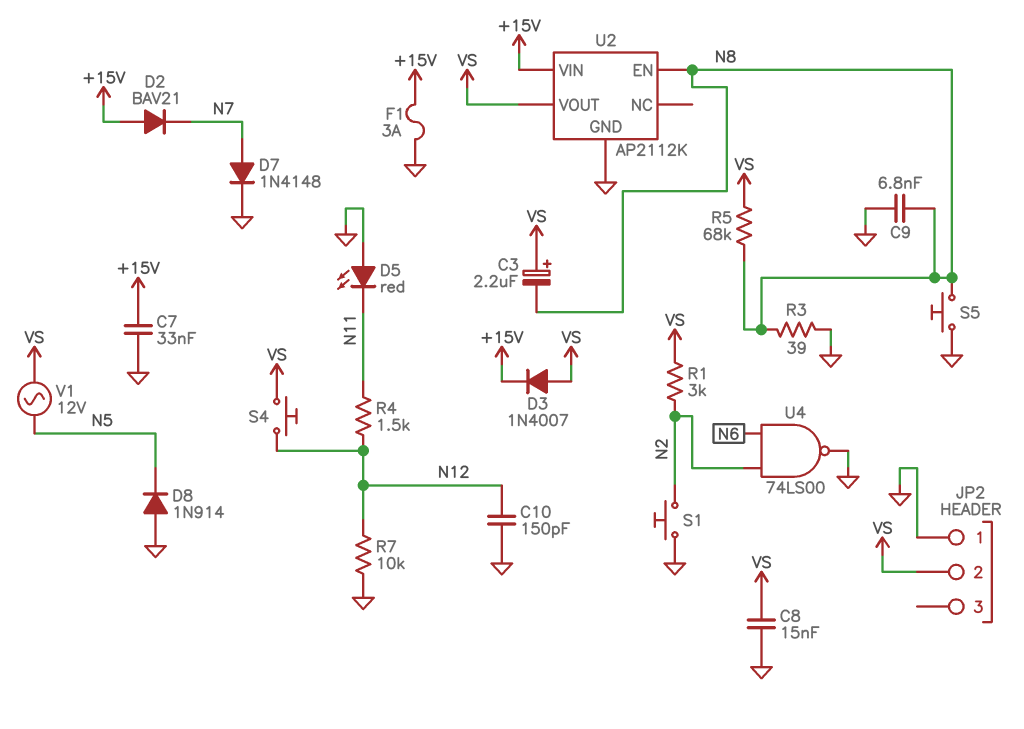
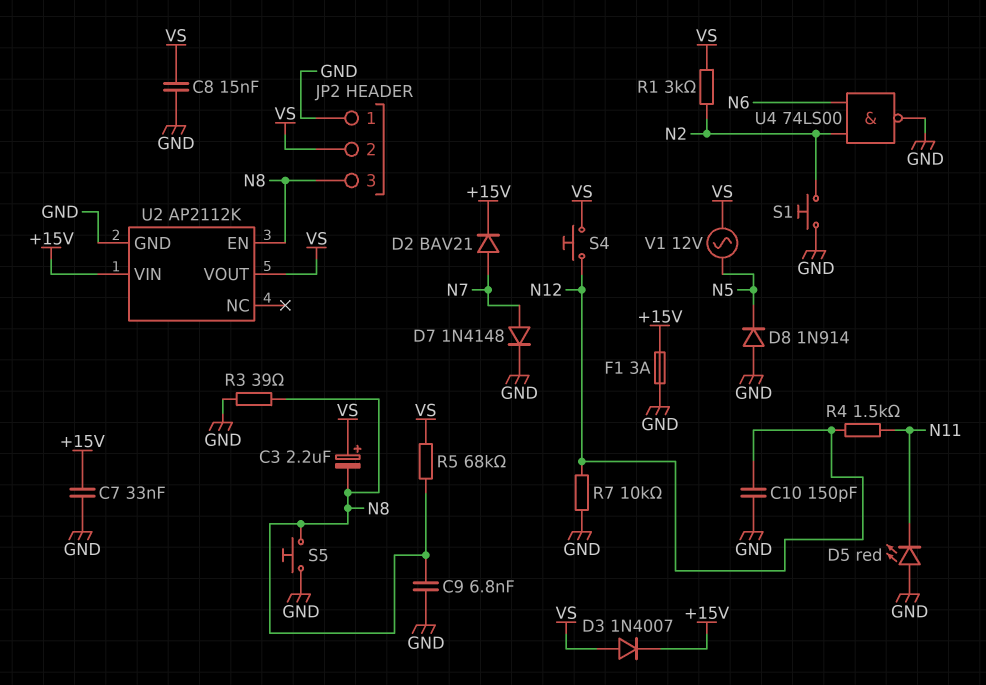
D2: diode BAV21 (A +15V, K N7) -> diode BAV21 (A N7, K +15V)
JP2 pin 3: none -> N8

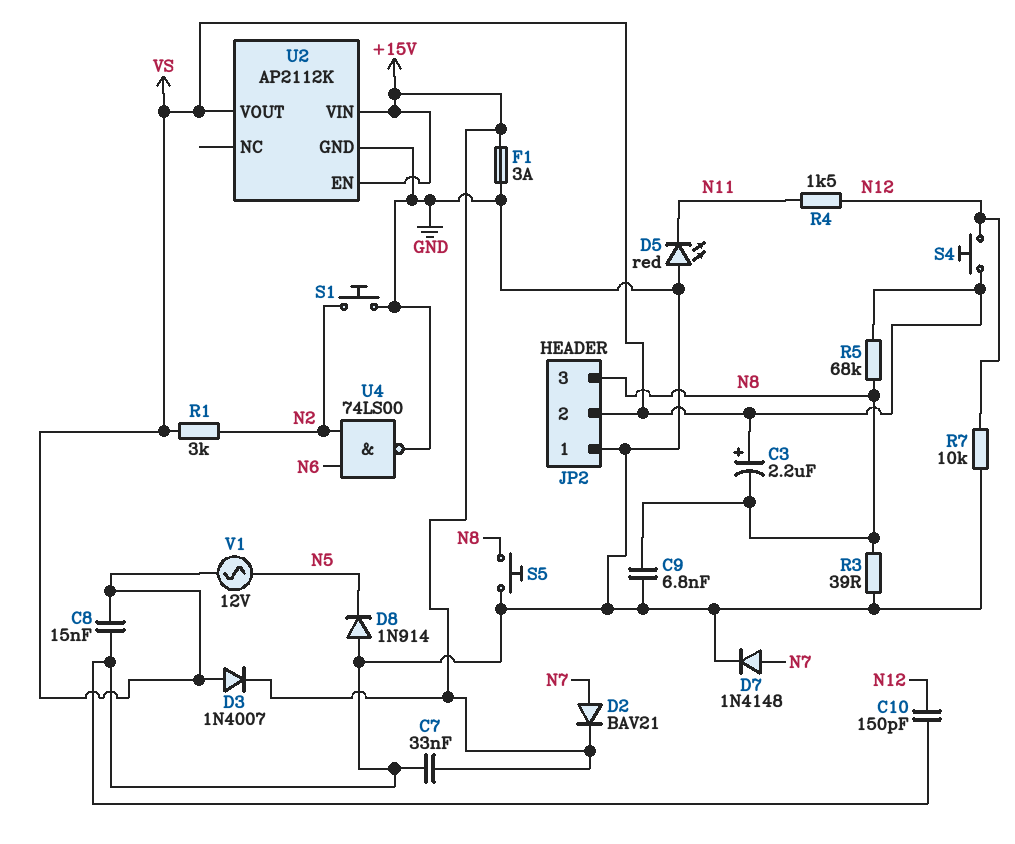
U2 pin EN: N8 -> +15V

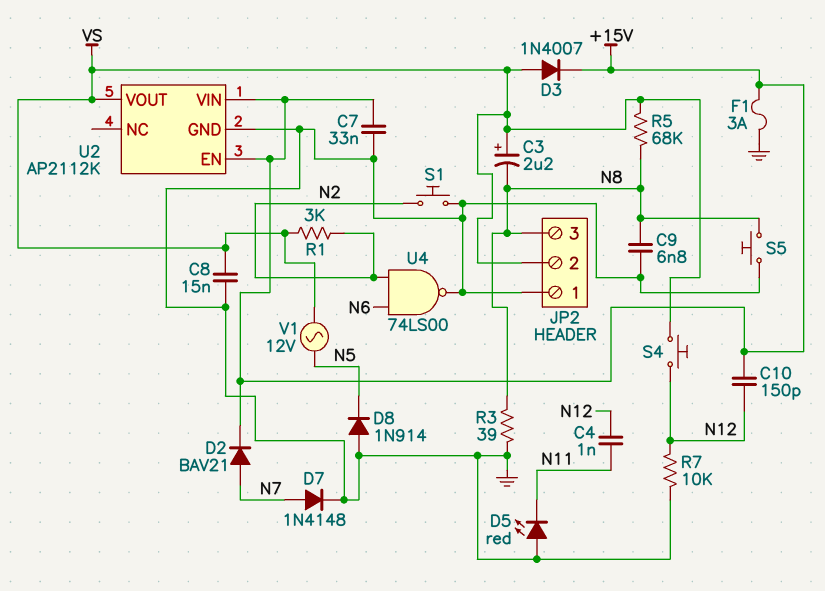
C4: none -> 1nF (N11, N12)
C10: 150pF (GND, N12) -> 150pF (+15V, N12)
R4: 1.5k (N11, N12) -> none

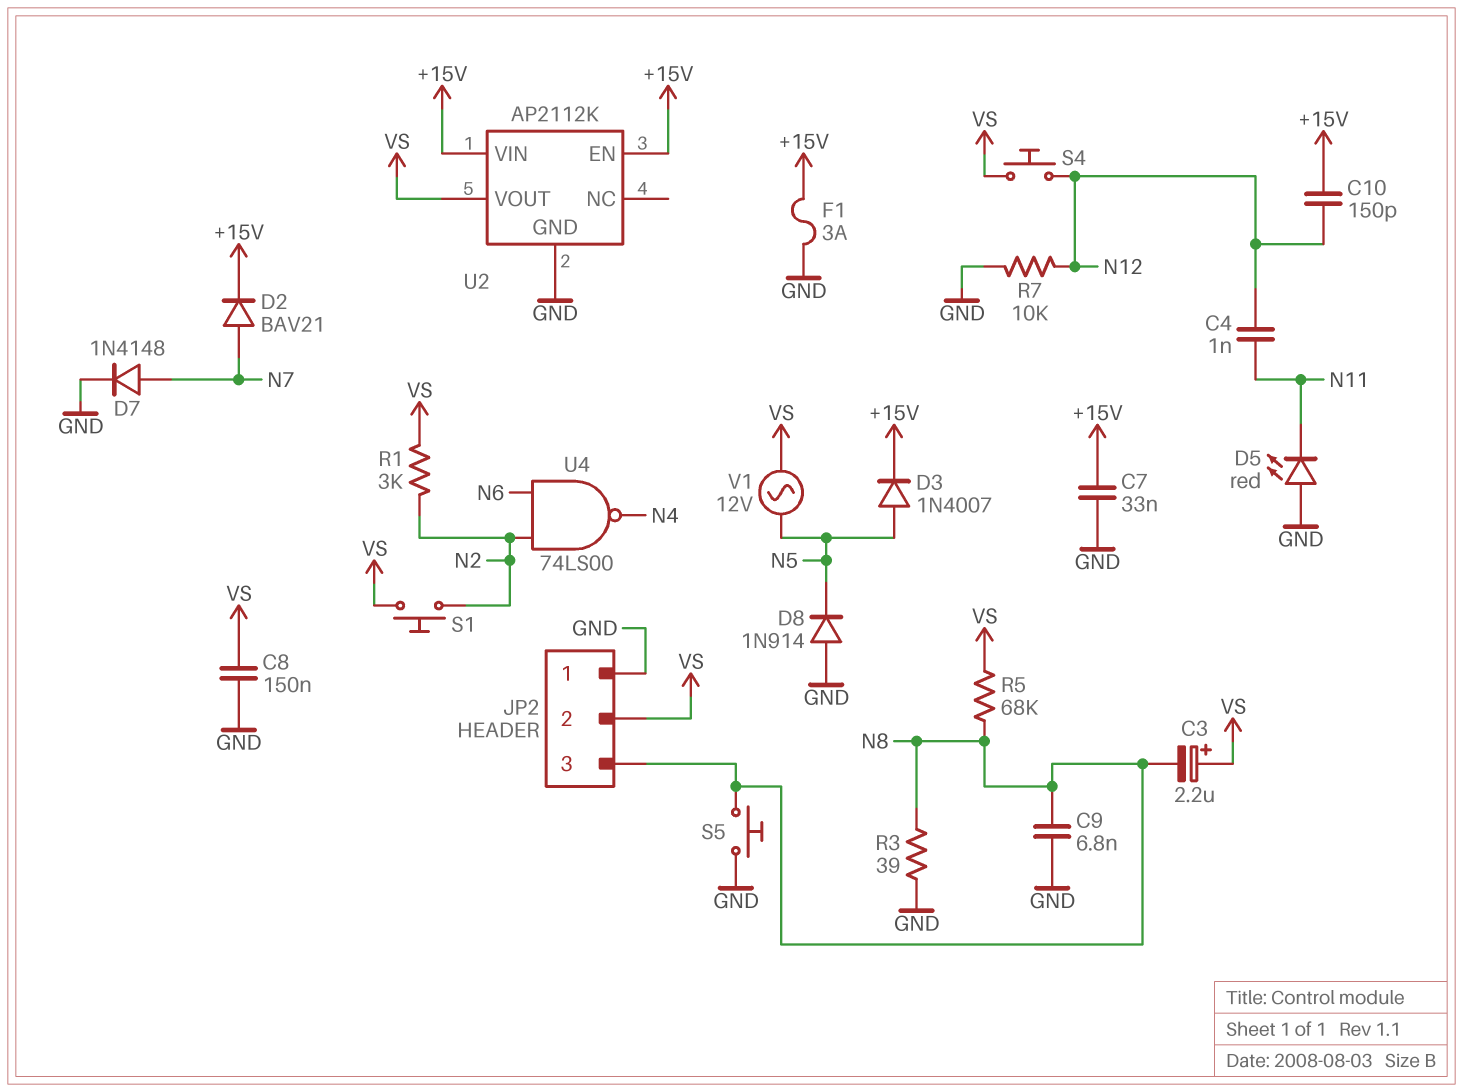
C8: 15nF (GND, VS) -> 150nF (GND, VS)
D3: diode 1N4007 (A VS, K +15V) -> diode 1N4007 (A N5, K +15V)
S1: button (GND, N2) -> button (N2, VS)
U4: NAND 74LS00 (in N2, in N6, out GND) -> NAND 74LS00 (in N2, in N6, out N4)

